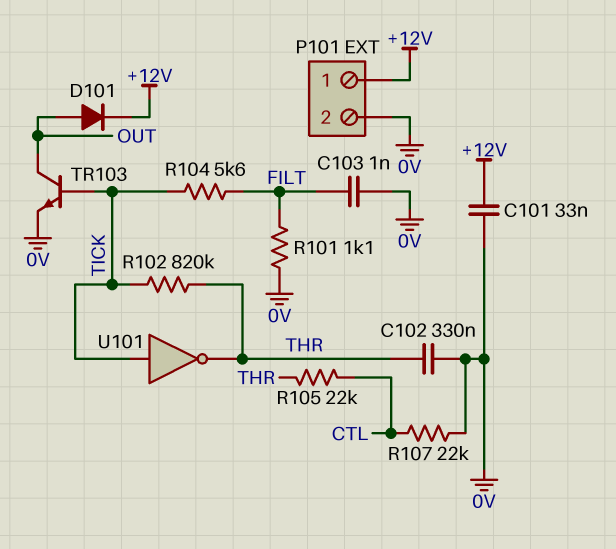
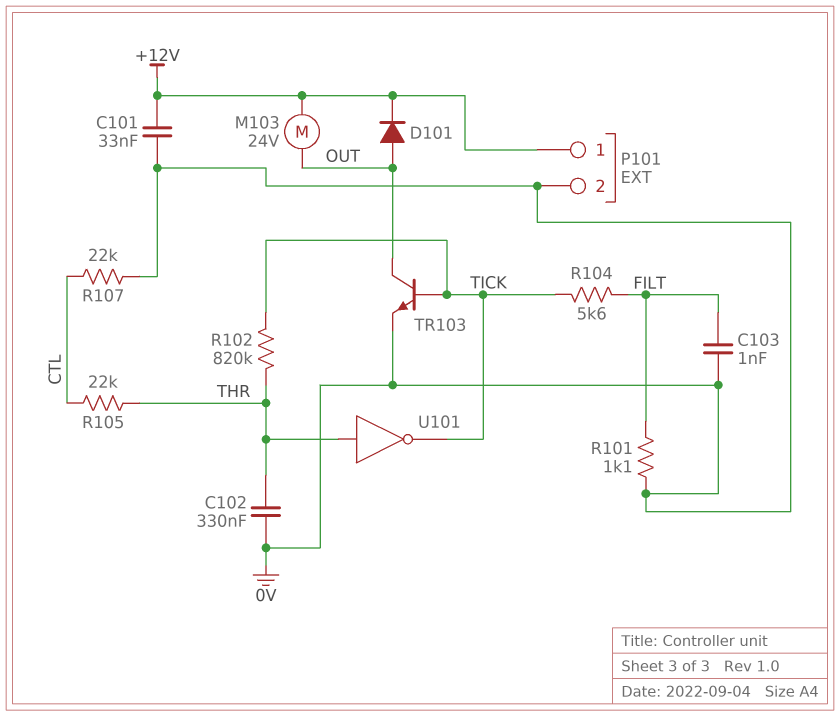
M103: none -> motor 24V (+12V, OUT)
U101: NOT (in TICK, out THR) -> NOT (in THR, out TICK)

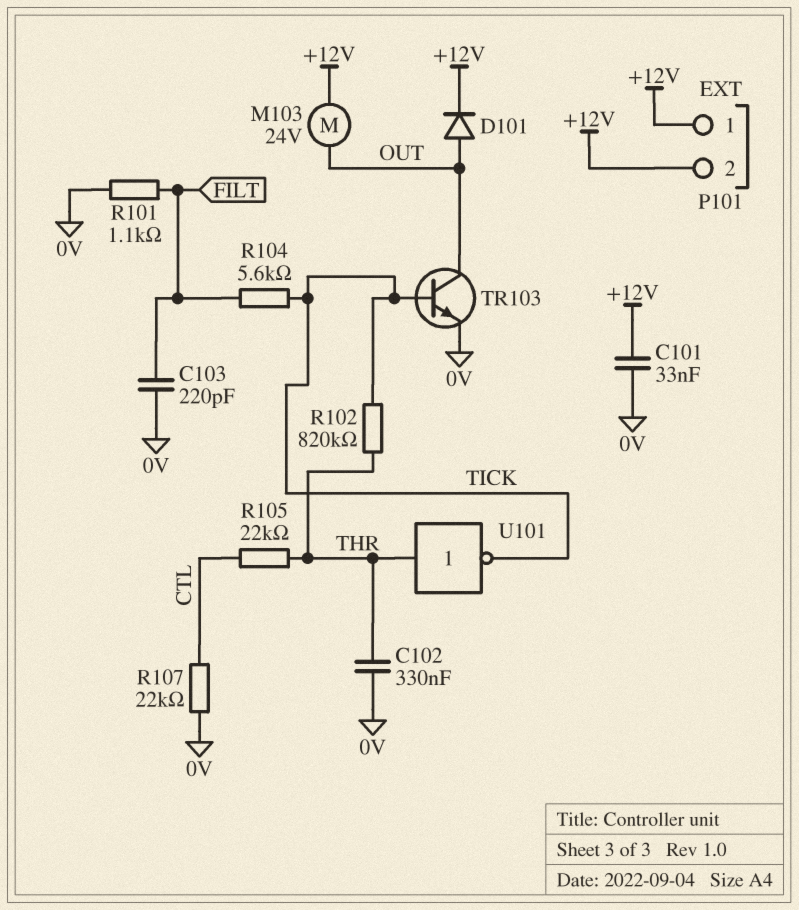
C103: 1nF (0V, FILT) -> 220pF (0V, FILT)
P101 pin 2: 0V -> +12V

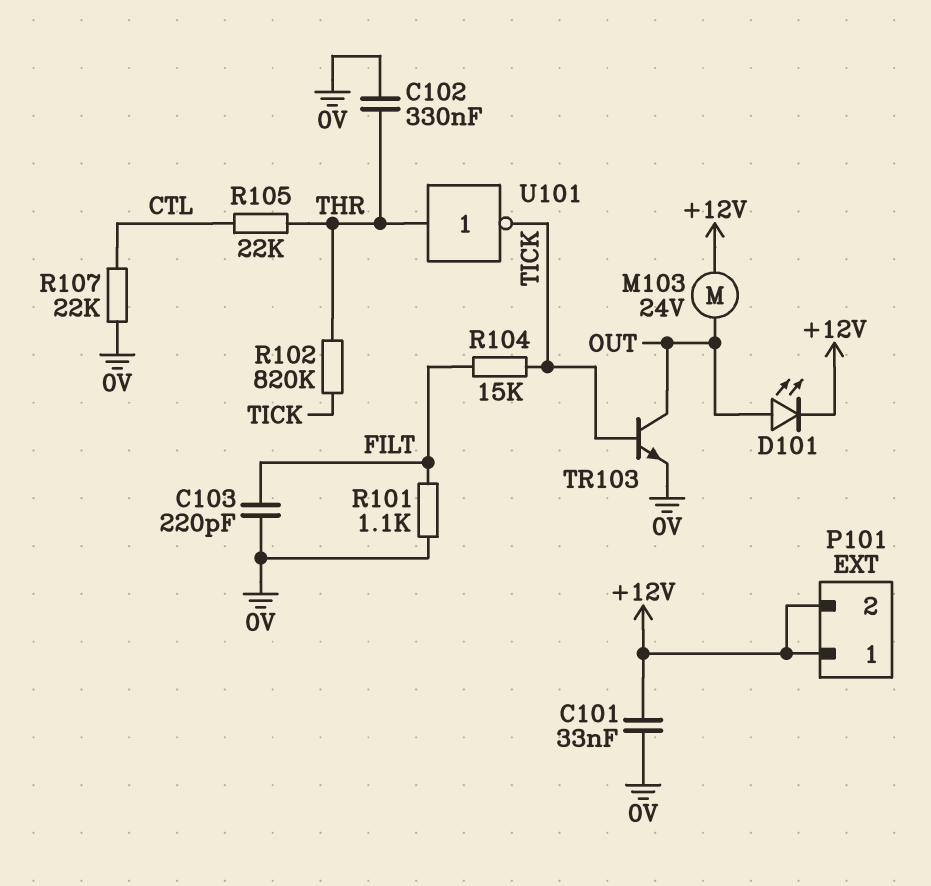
D101: diode (A OUT, K +12V) -> LED (A OUT, K +12V)
R104: 5.6k (FILT, TICK) -> 15k (FILT, TICK)

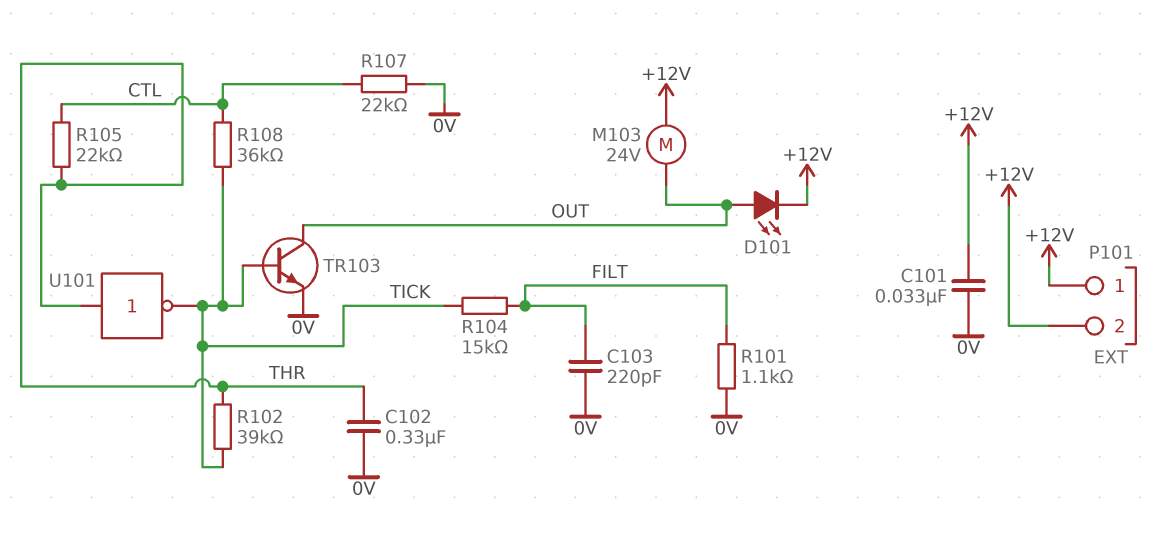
R102: 820k (THR, TICK) -> 39k (THR, TICK)
R108: none -> 36k (CTL, TICK)

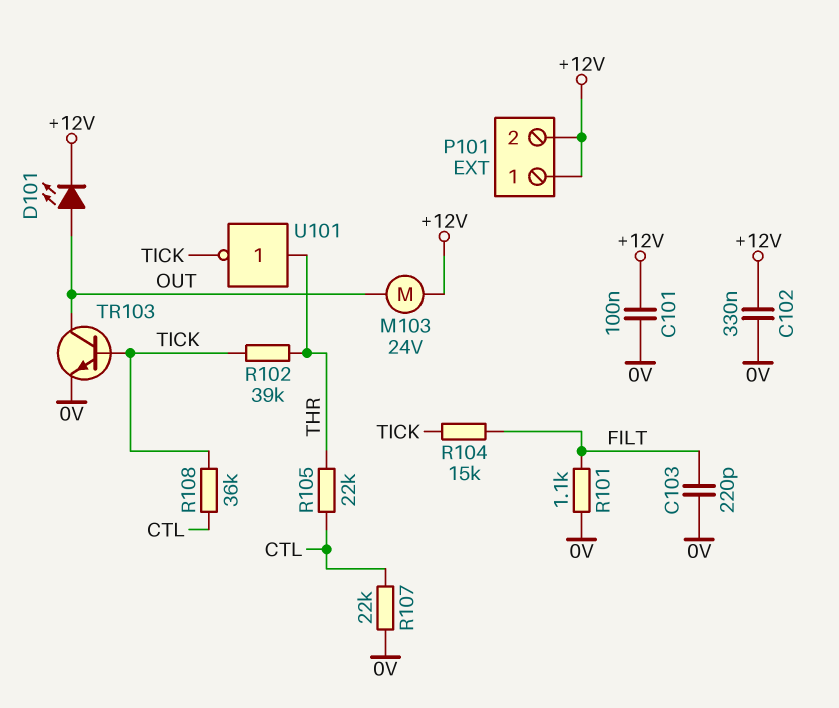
C101: 33nF (+12V, 0V) -> 100nF (+12V, 0V)
C102: 330nF (0V, THR) -> 330nF (+12V, 0V)

